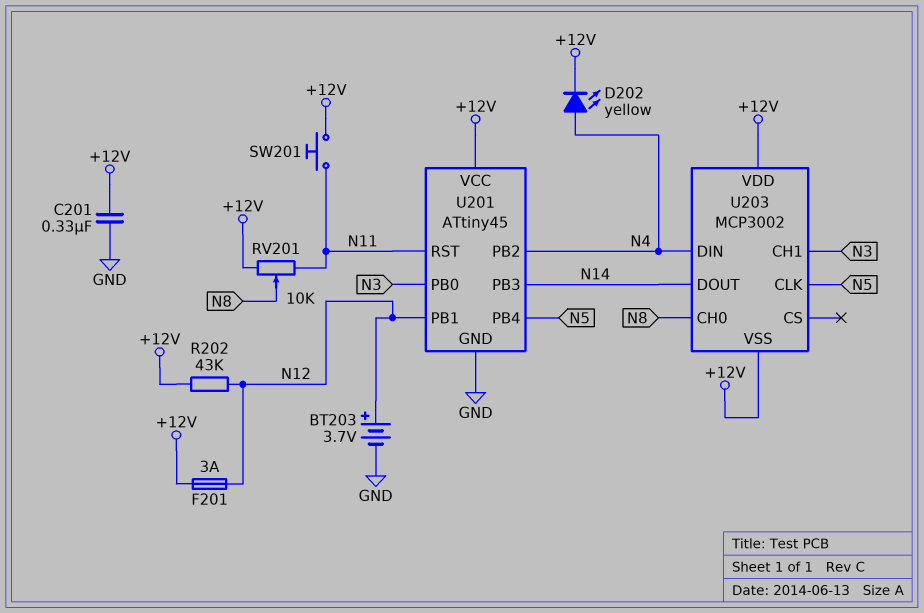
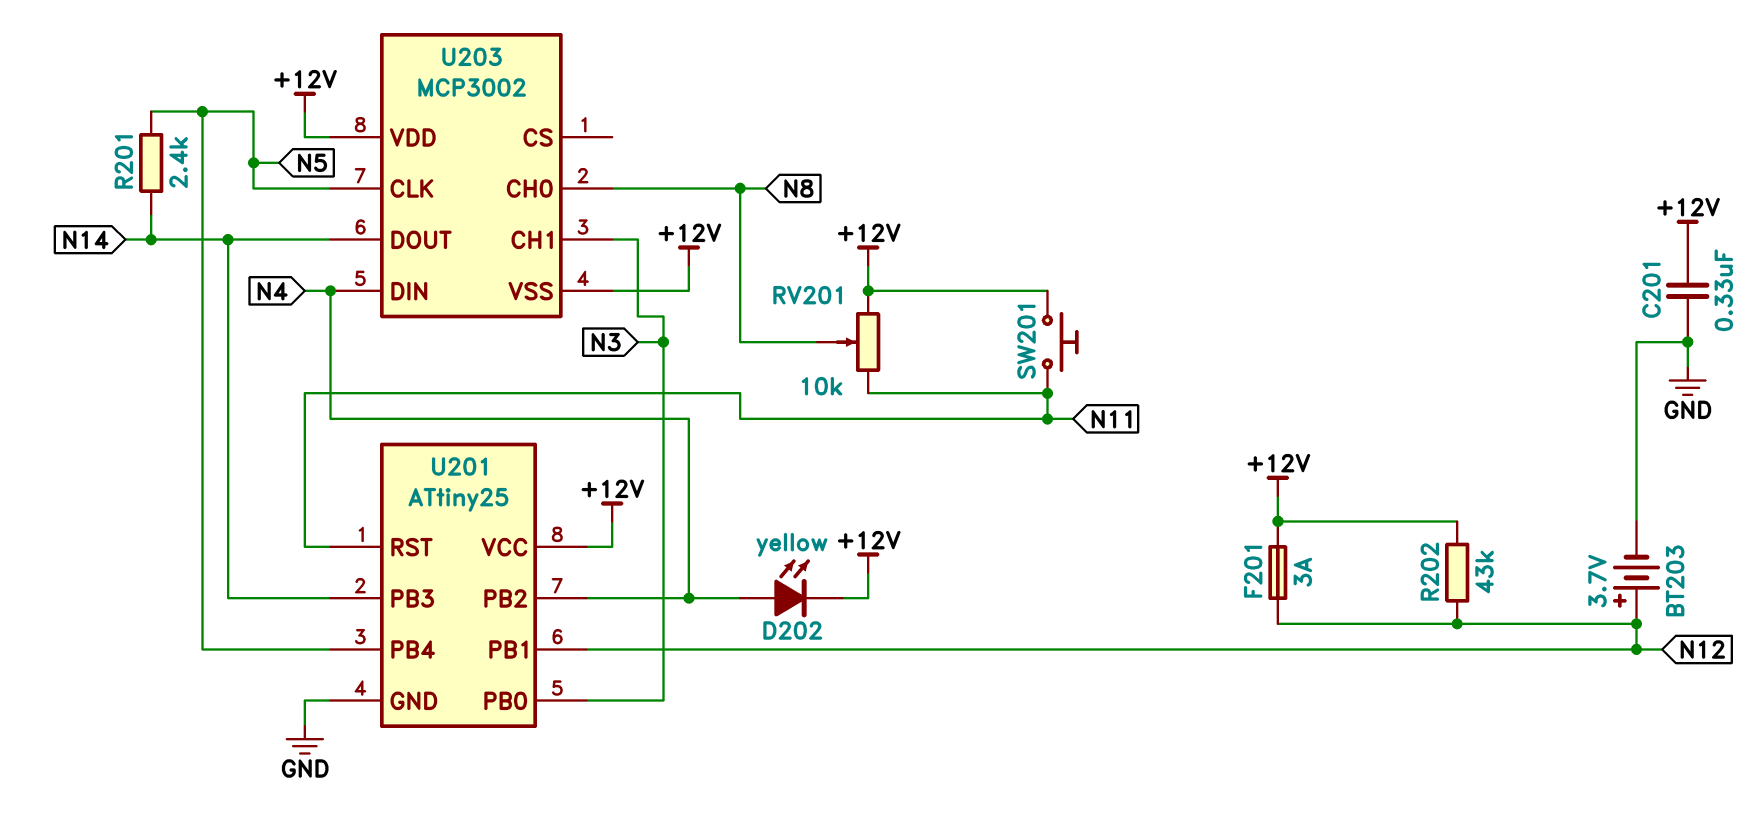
R201: none -> 2.4k (N5, N14)
U201: ATtiny45 -> ATtiny25

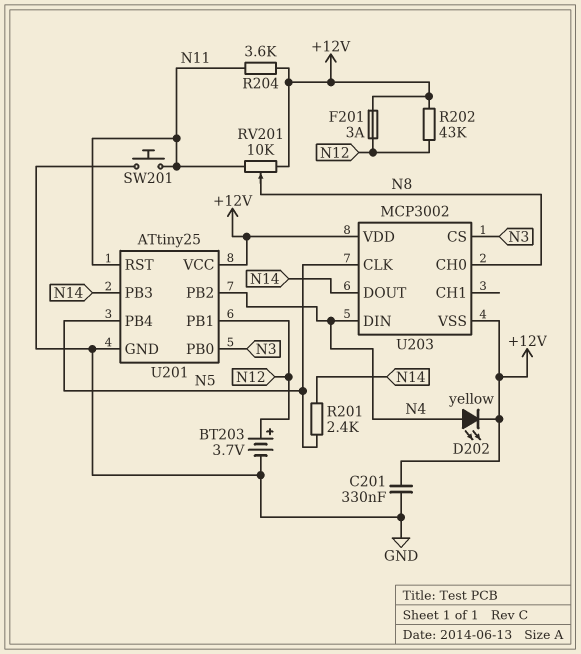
R204: none -> 3.6k (+12V, N11)
SW201: button (+12V, N11) -> button (GND, N11)
U203 pin CH1: N3 -> none
U203 pin CS: none -> N3

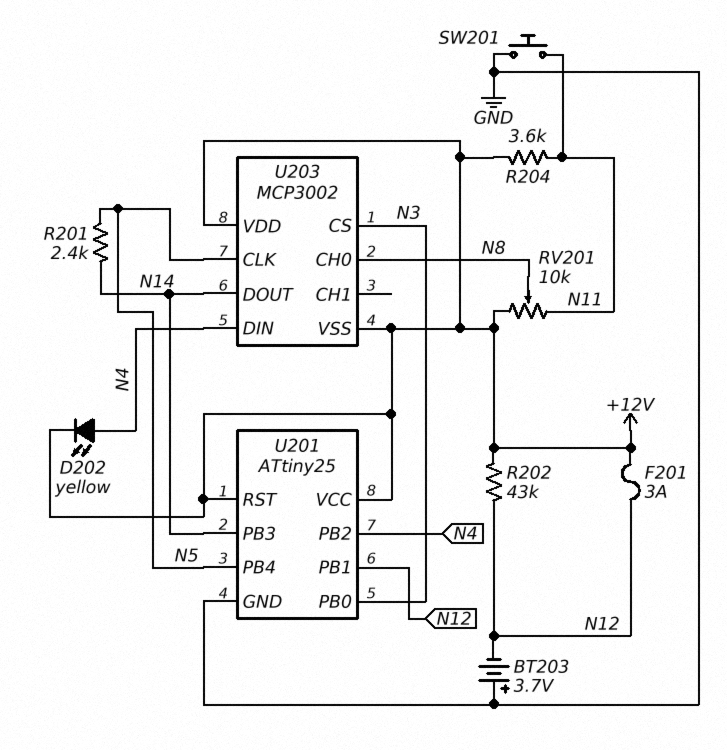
BT203: 3.7V (plus N12, minus GND) -> 3.7V (plus GND, minus N12)
C201: 330nF (+12V, GND) -> none
U201 pin RST: N11 -> +12V

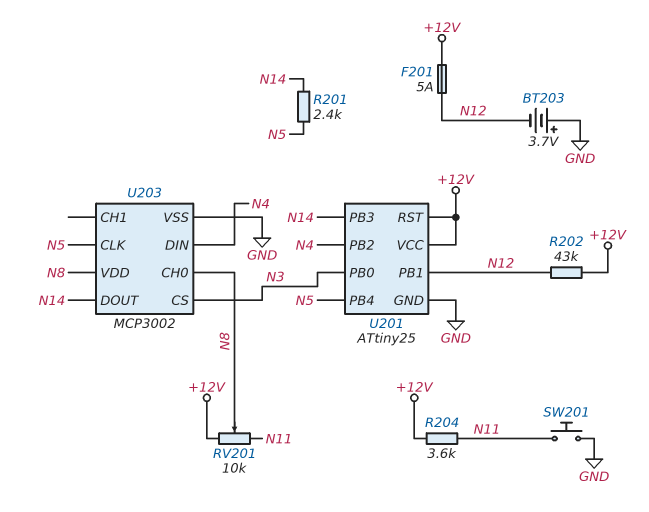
D202: LED yellow (A N4, K +12V) -> none
F201: 3A (+12V, N12) -> 5A (+12V, N12)
U203 pin VDD: +12V -> N8
U203 pin VSS: +12V -> GND

